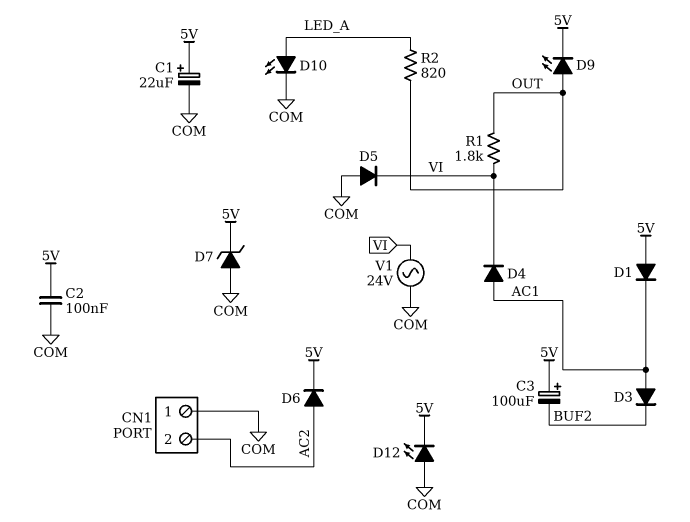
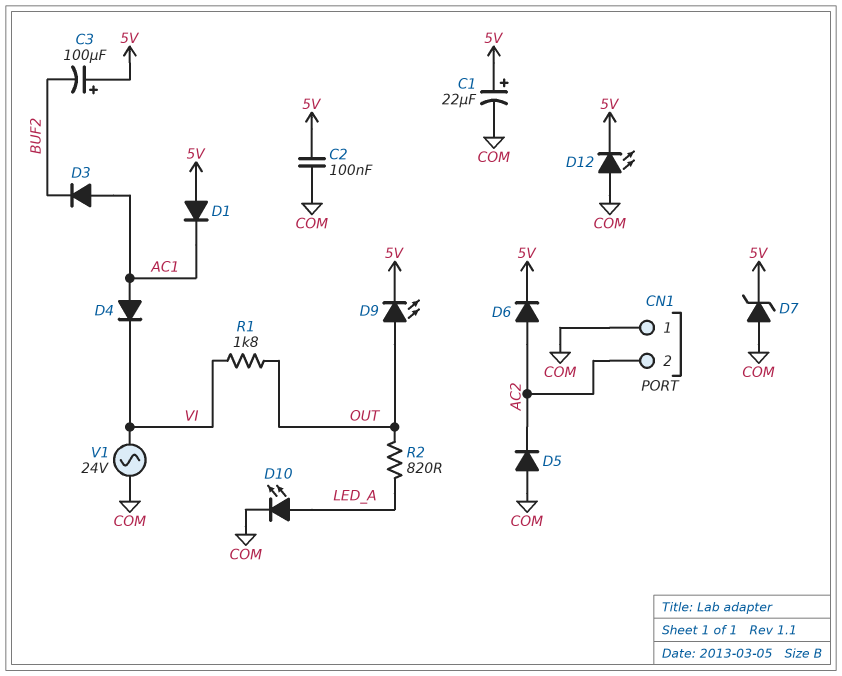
D5: diode (A COM, K VI) -> diode (A COM, K AC2)

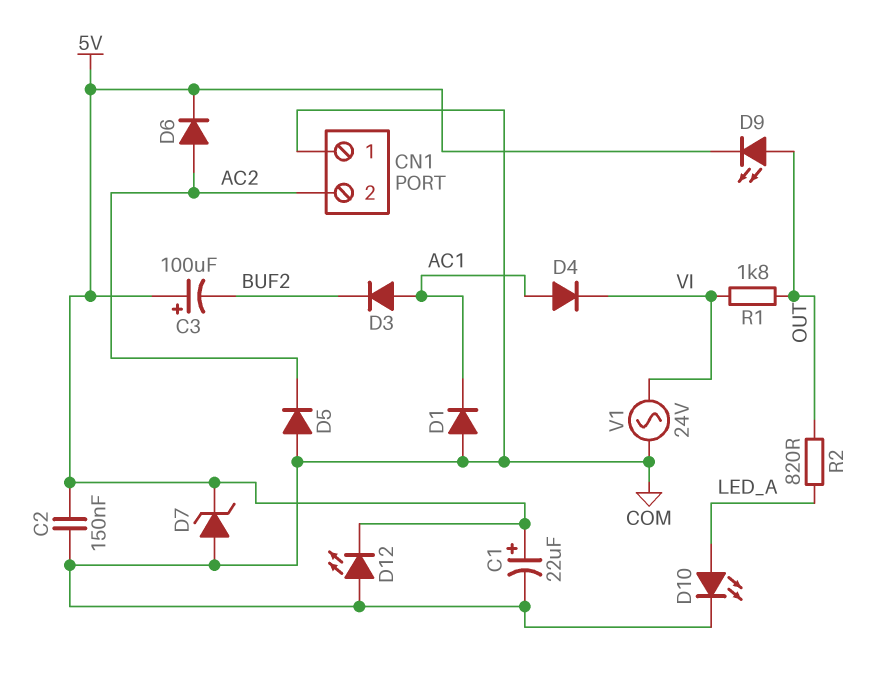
C2: 100nF (5V, COM) -> 150nF (5V, COM)
D1: diode (A 5V, K AC1) -> diode (A COM, K AC1)

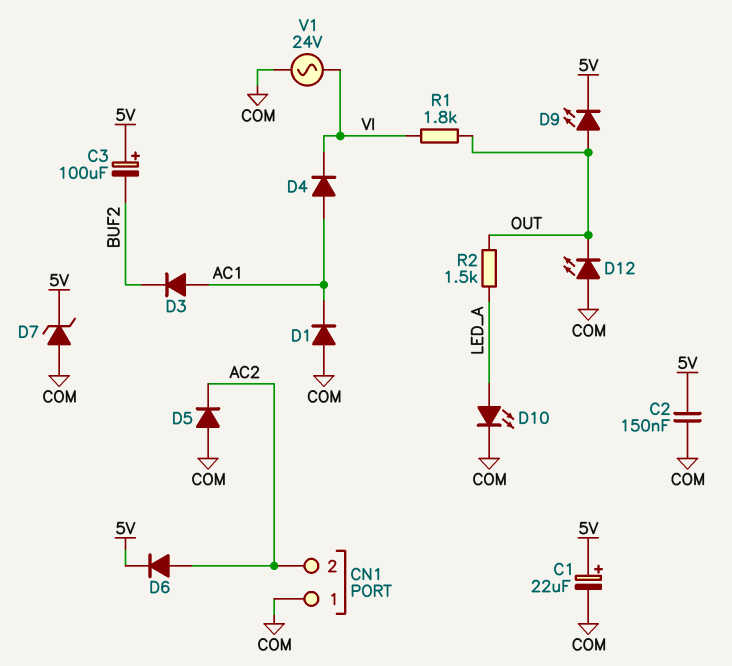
D12: LED (A COM, K 5V) -> LED (A COM, K OUT)
R2: 820 (LED_A, OUT) -> 1.5k (LED_A, OUT)

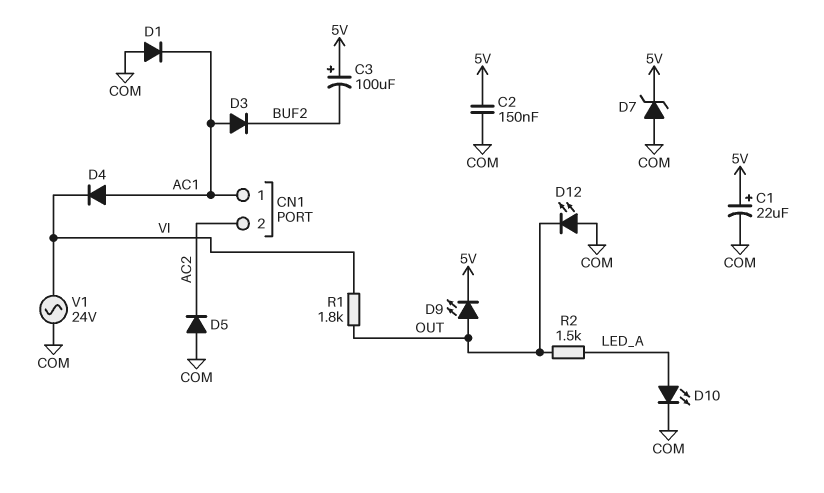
CN1 pin 1: COM -> AC1
D6: diode (A AC2, K 5V) -> none

